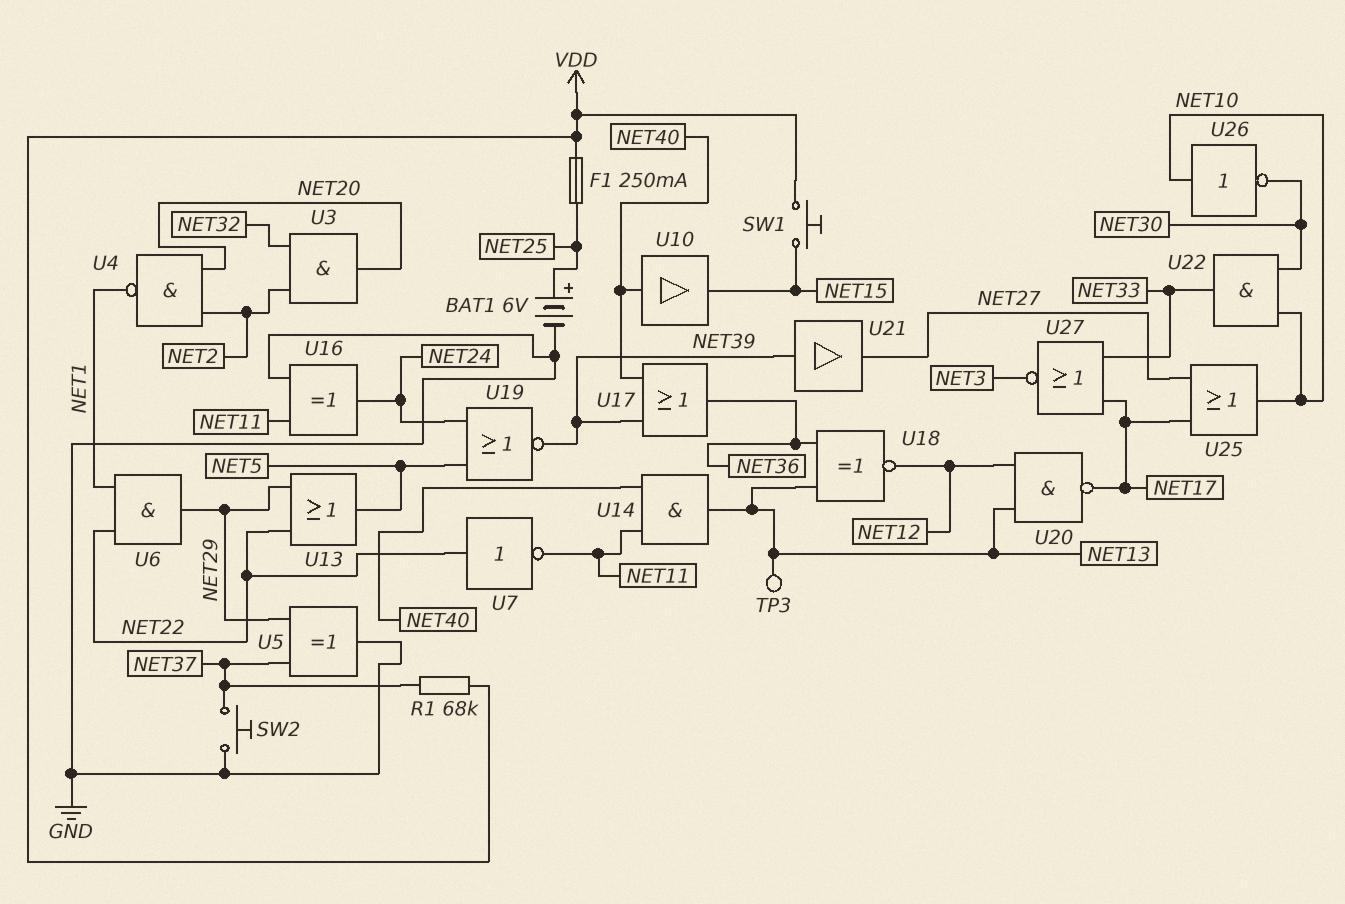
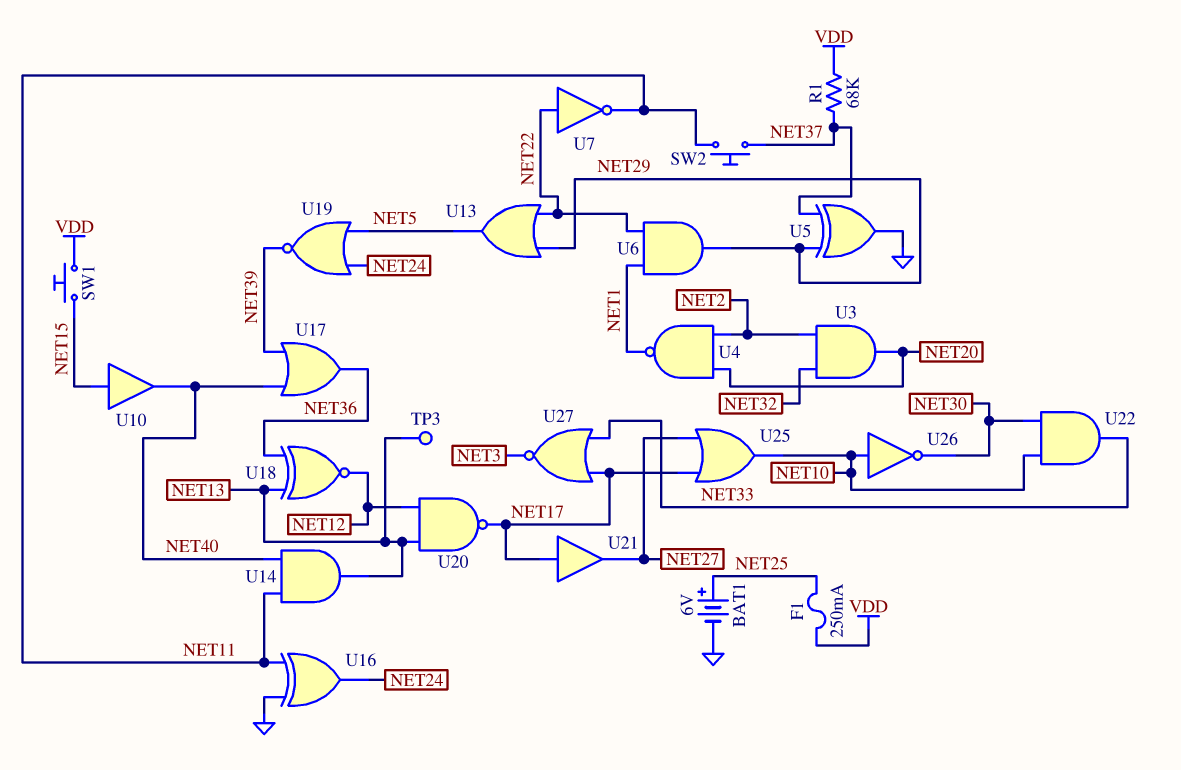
SW2: button (GND, NET37) -> button (NET11, NET37)
U10: buffer (in NET40, out NET15) -> buffer (in NET15, out NET40)
U21: buffer (in NET39, out NET27) -> buffer (in NET17, out NET27)

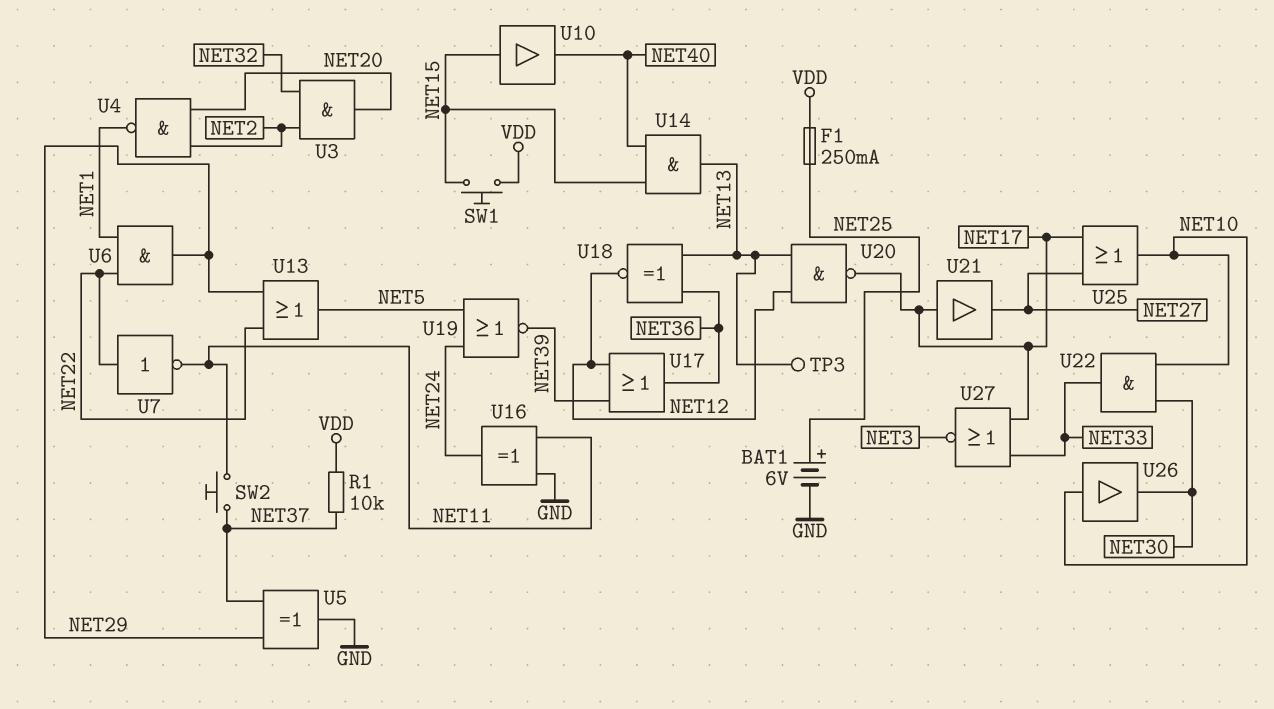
R1: 68k (NET37, VDD) -> 10k (NET37, VDD)
U14: AND (in NET11, in NET40, out NET13) -> AND (in NET15, in NET40, out NET13)
U17: OR (in NET39, in NET40, out NET36) -> OR (in NET12, in NET39, out NET36)
U26: NOT (in NET10, out NET30) -> buffer (in NET10, out NET30)

